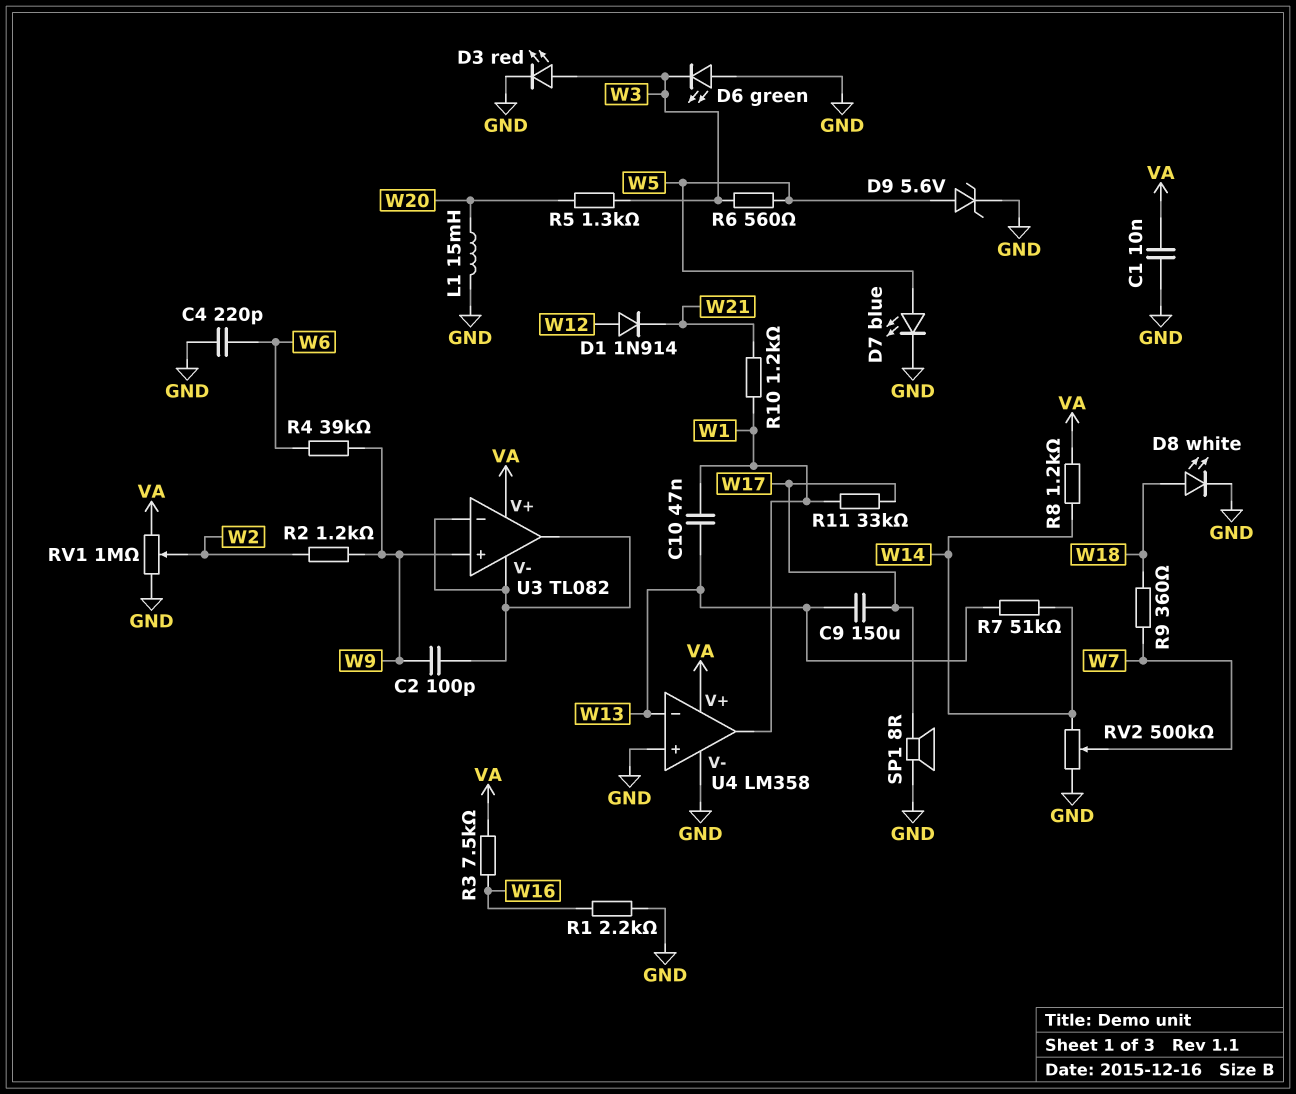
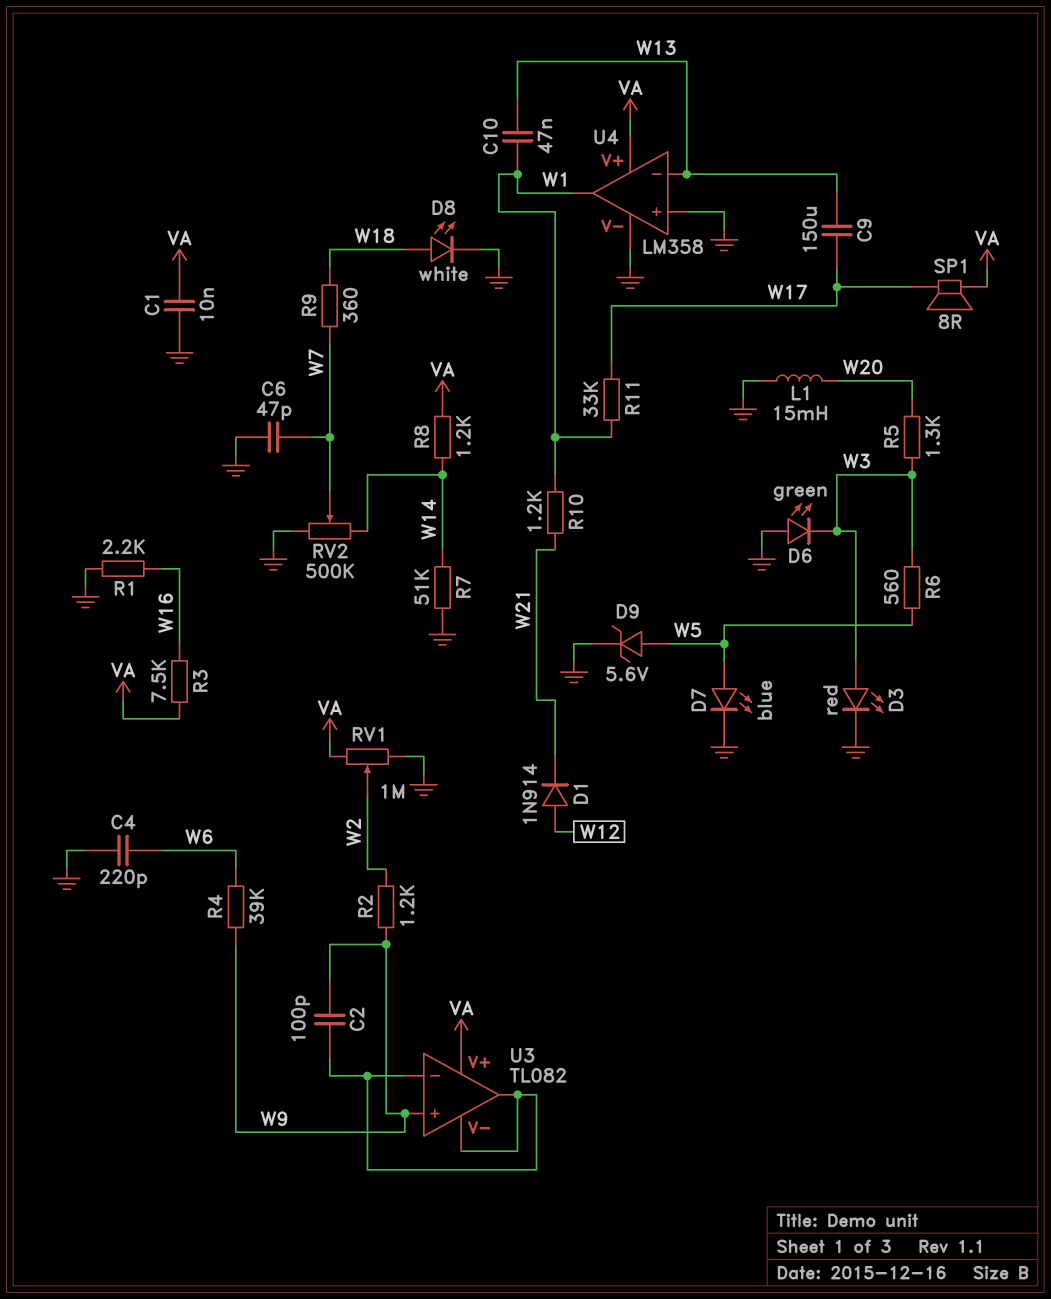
C6: none -> 47pF (GND, W7)
R7: 51k (W13, W14) -> 51k (GND, W14)
SP1: speaker 8R (GND, W17) -> speaker 8R (VA, W17)

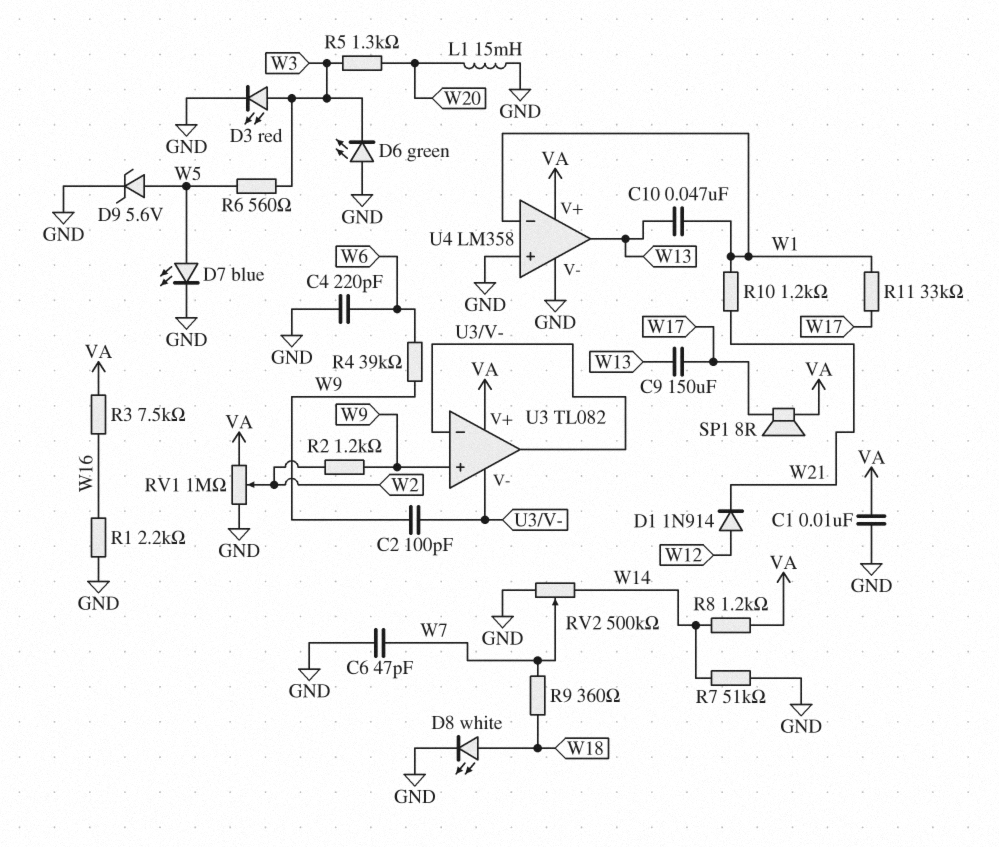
U4 pin in-: W13 -> W1
U4 pin out: W1 -> W13

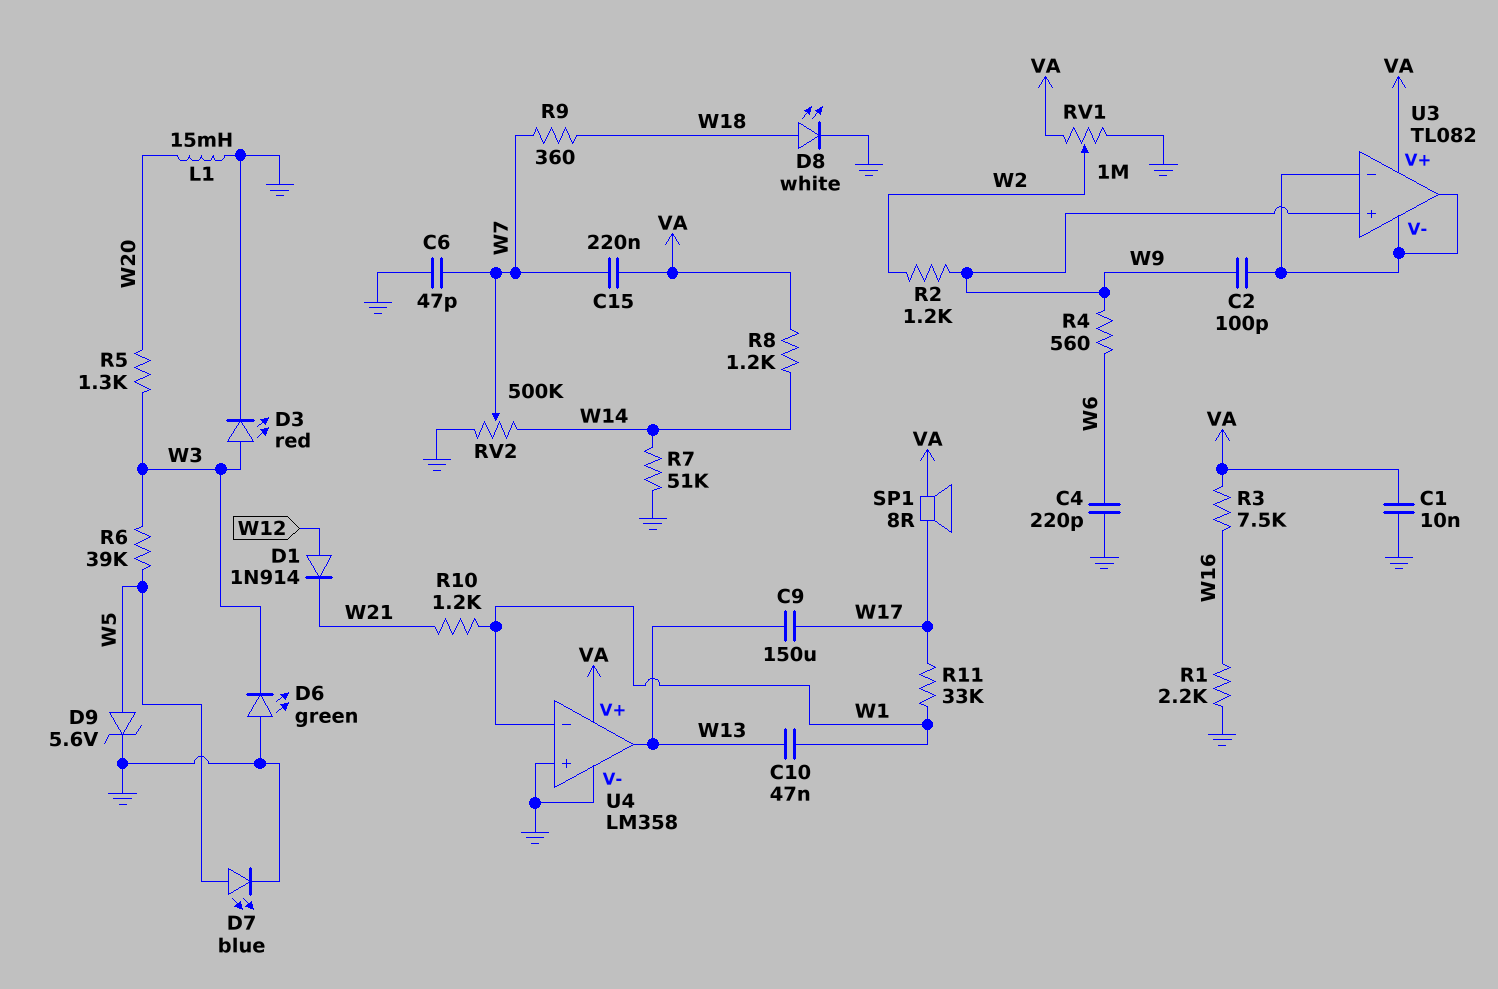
C15: none -> 220nF (VA, W7)
R4: 39k (W6, W9) -> 560 (W6, W9)
R6: 560 (W3, W5) -> 39k (W3, W5)

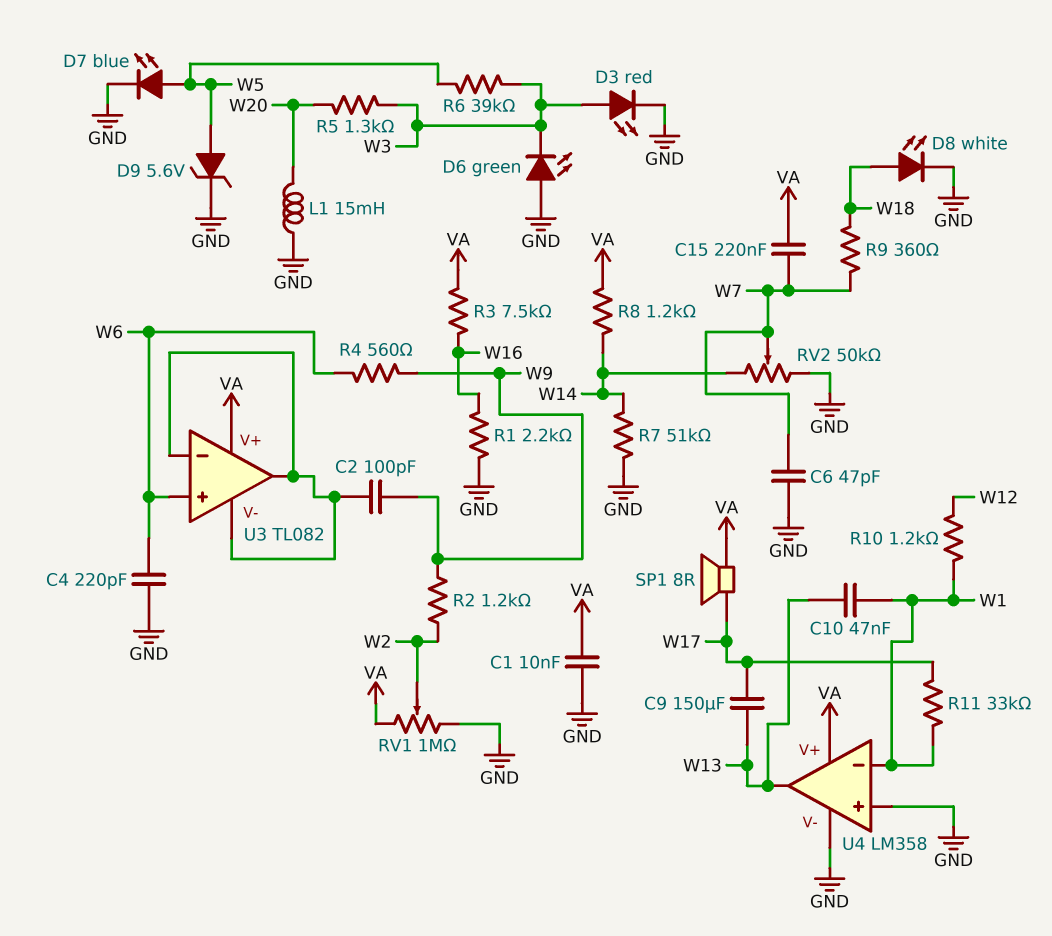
D1: diode 1N914 (A W12, K W21) -> none
R10: 1.2k (W1, W21) -> 1.2k (W1, W12)
RV2: 500k (GND, W14, wiper W7) -> 50k (GND, W14, wiper W7)
U3 pin in+: W9 -> W6

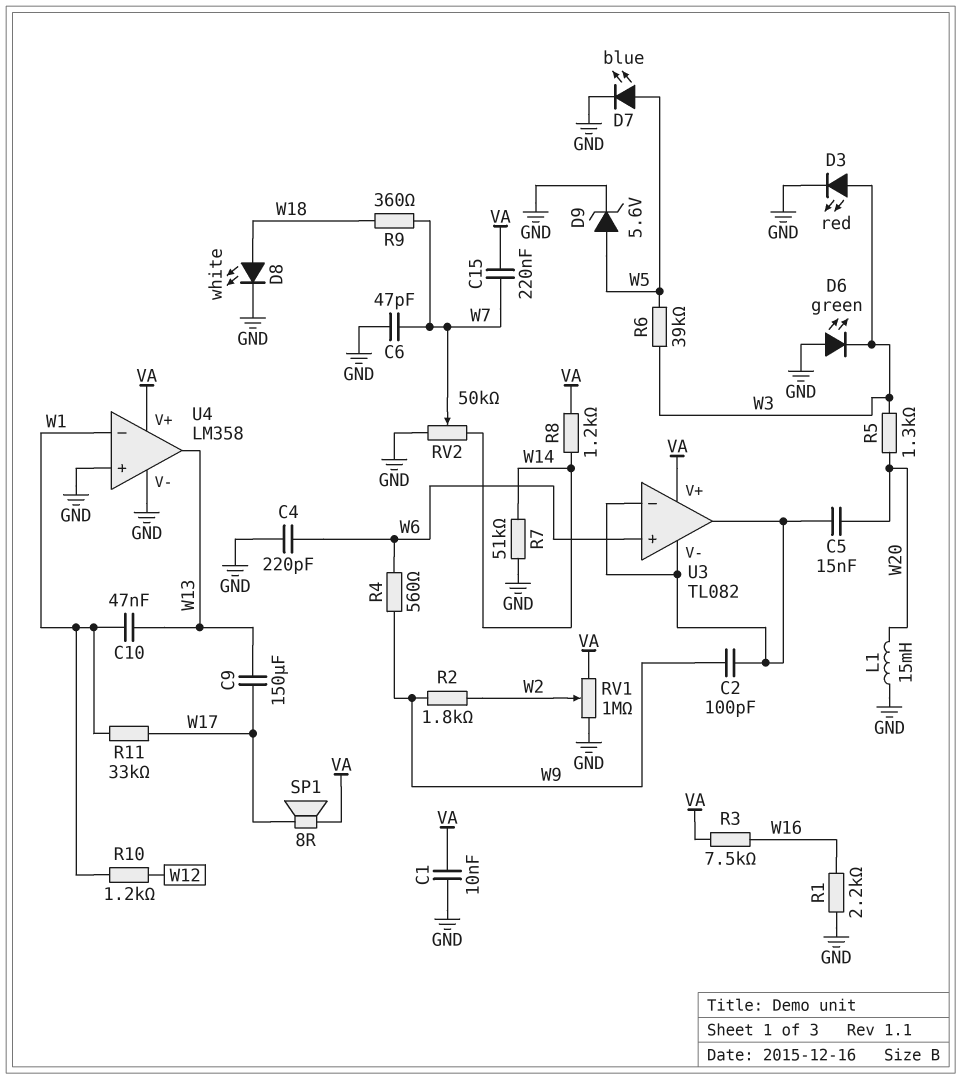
C5: none -> 15nF (U3/V-, W20)
R2: 1.2k (W2, W9) -> 1.8k (W2, W9)

